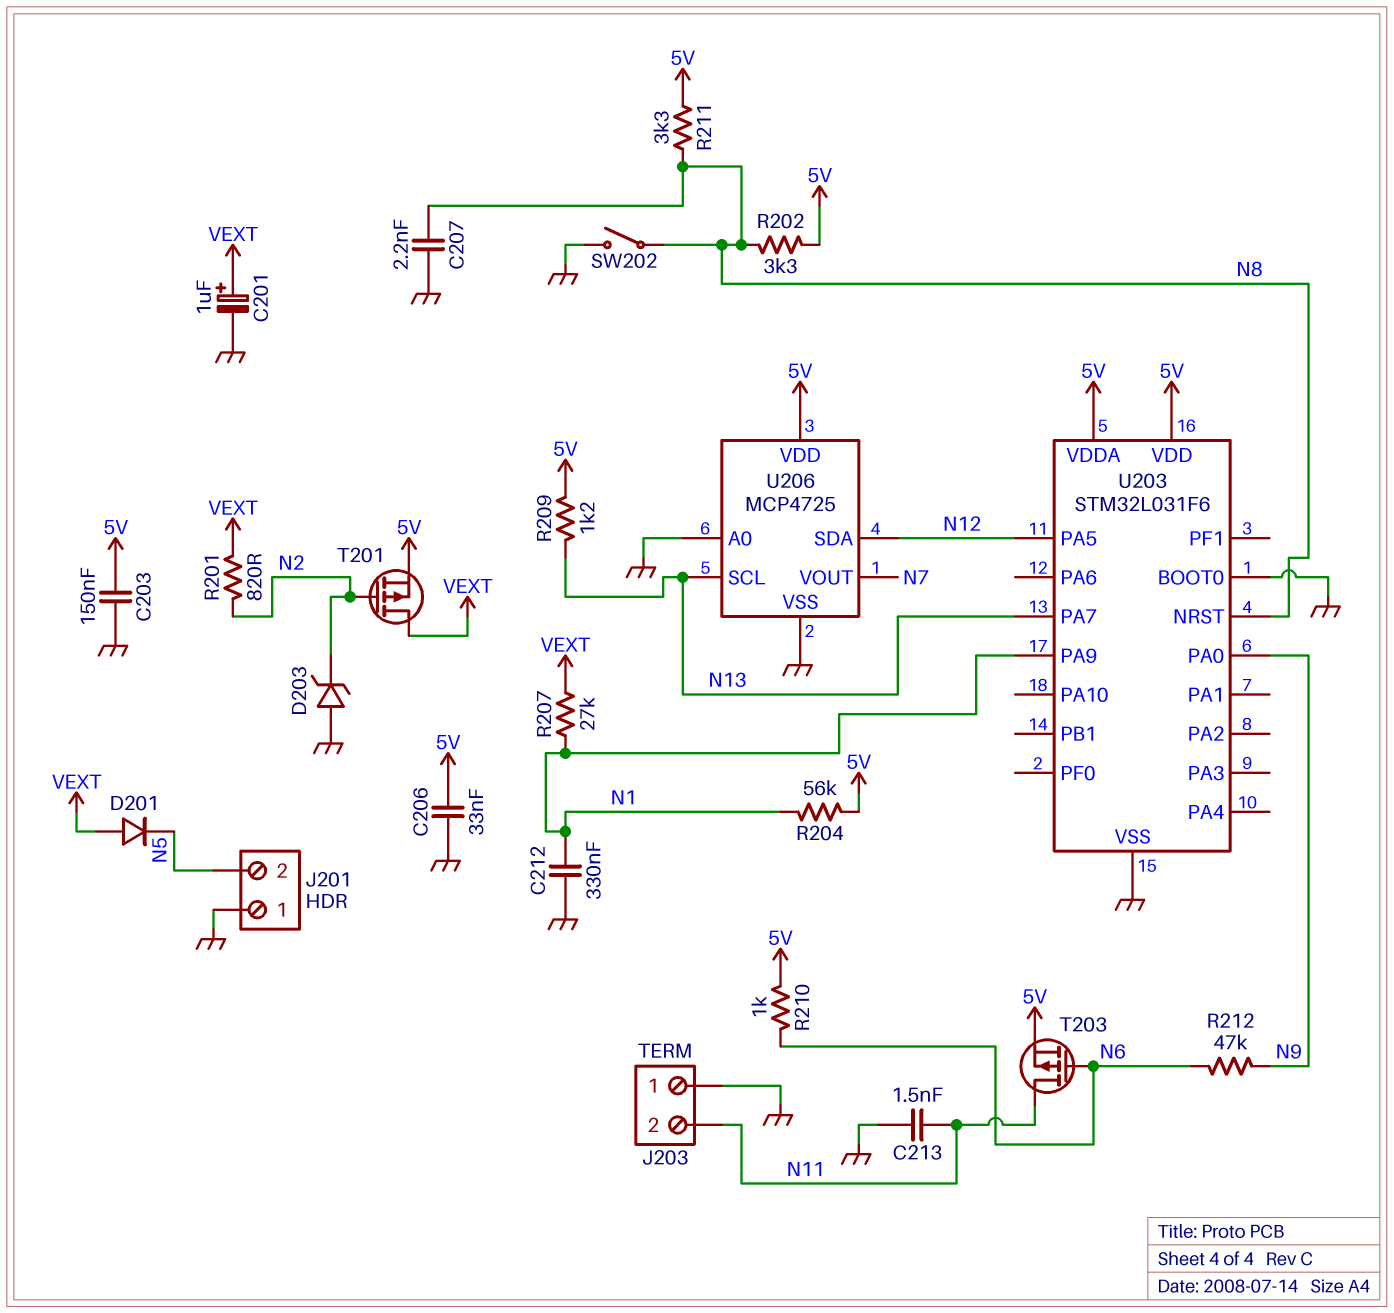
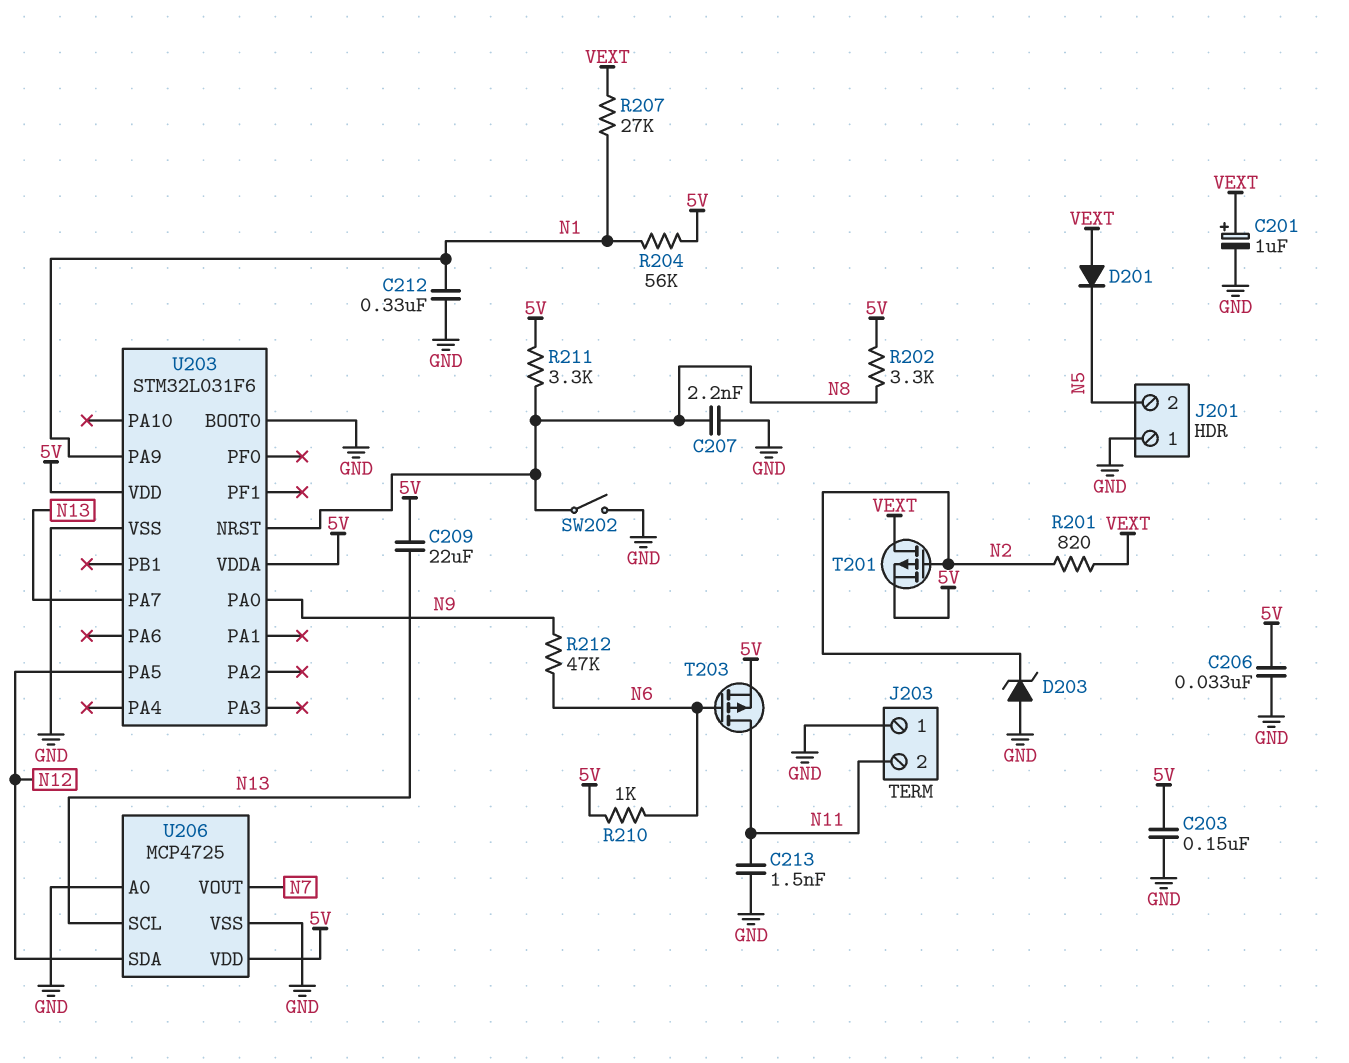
C209: none -> 22uF (5V, N13)
R209: 1.2k (5V, N13) -> none

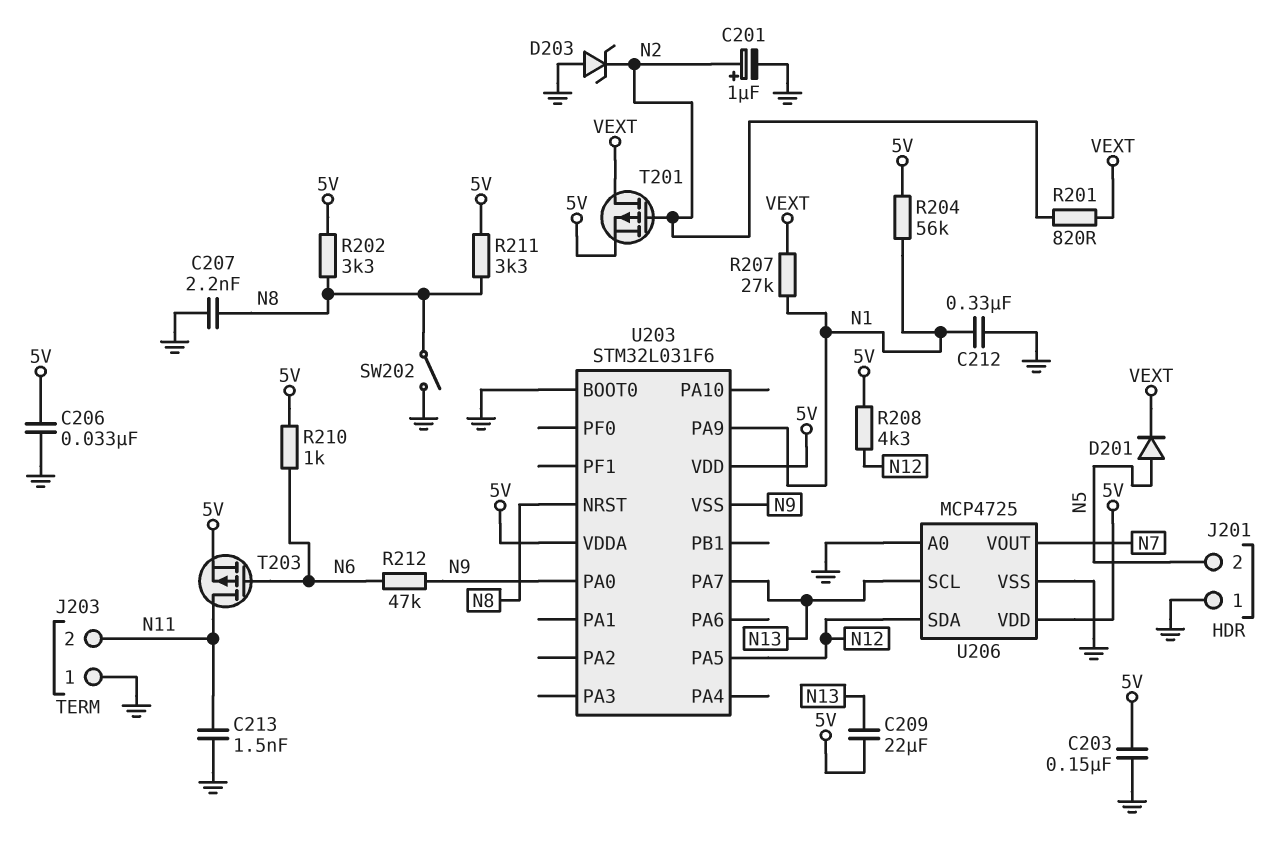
C201: 1uF (plus VEXT, minus GND) -> 1uF (plus N2, minus GND)
D201: diode (A VEXT, K N5) -> diode (A N5, K VEXT)
R208: none -> 4.3k (5V, N12)
U203 pin VSS: GND -> N9

